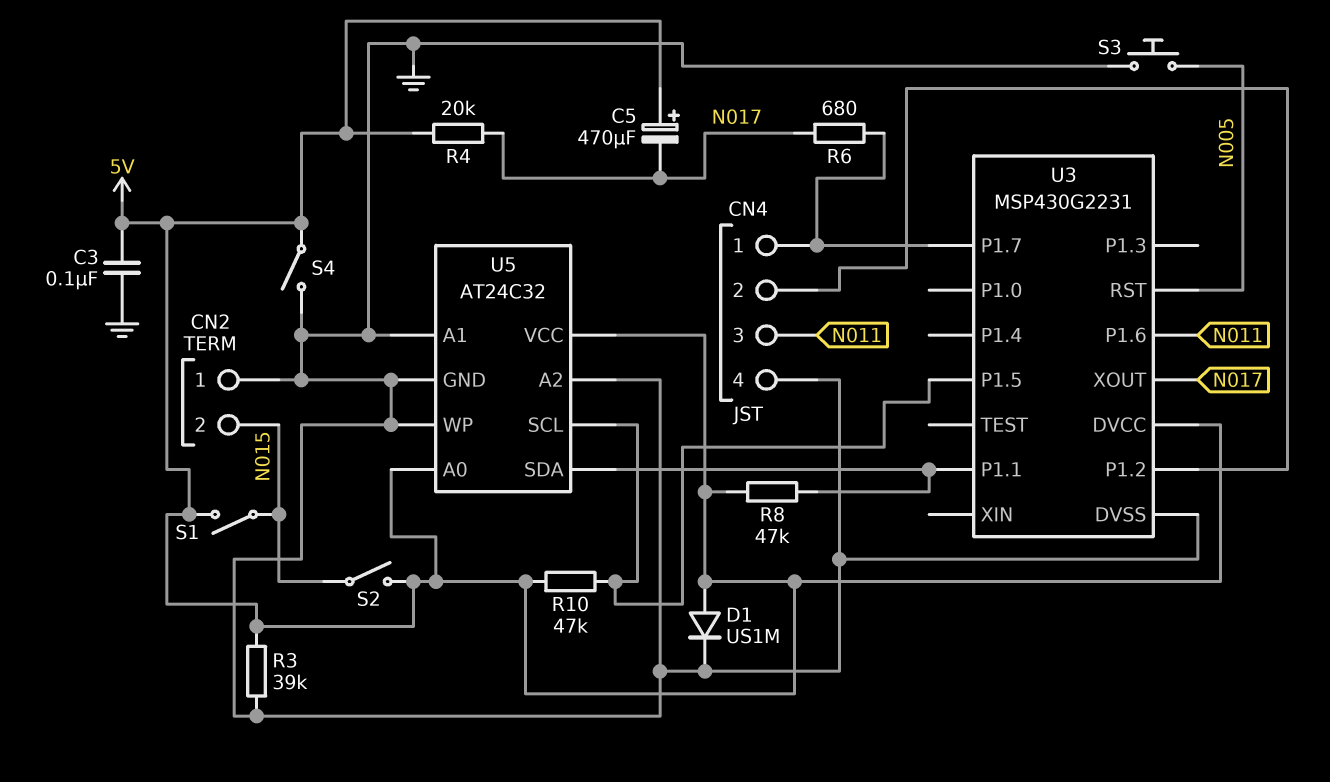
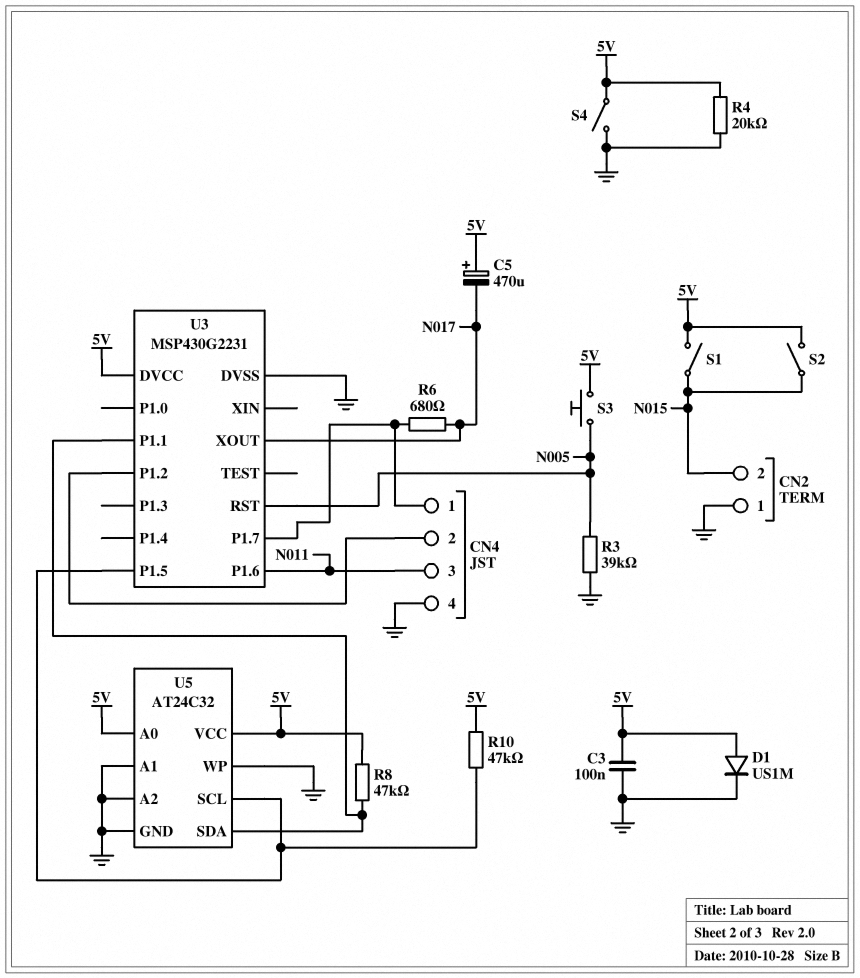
R3: 39k (5V, GND) -> 39k (GND, N005)
R4: 20k (5V, N017) -> 20k (5V, GND)
S3: button (GND, N005) -> button (5V, N005)

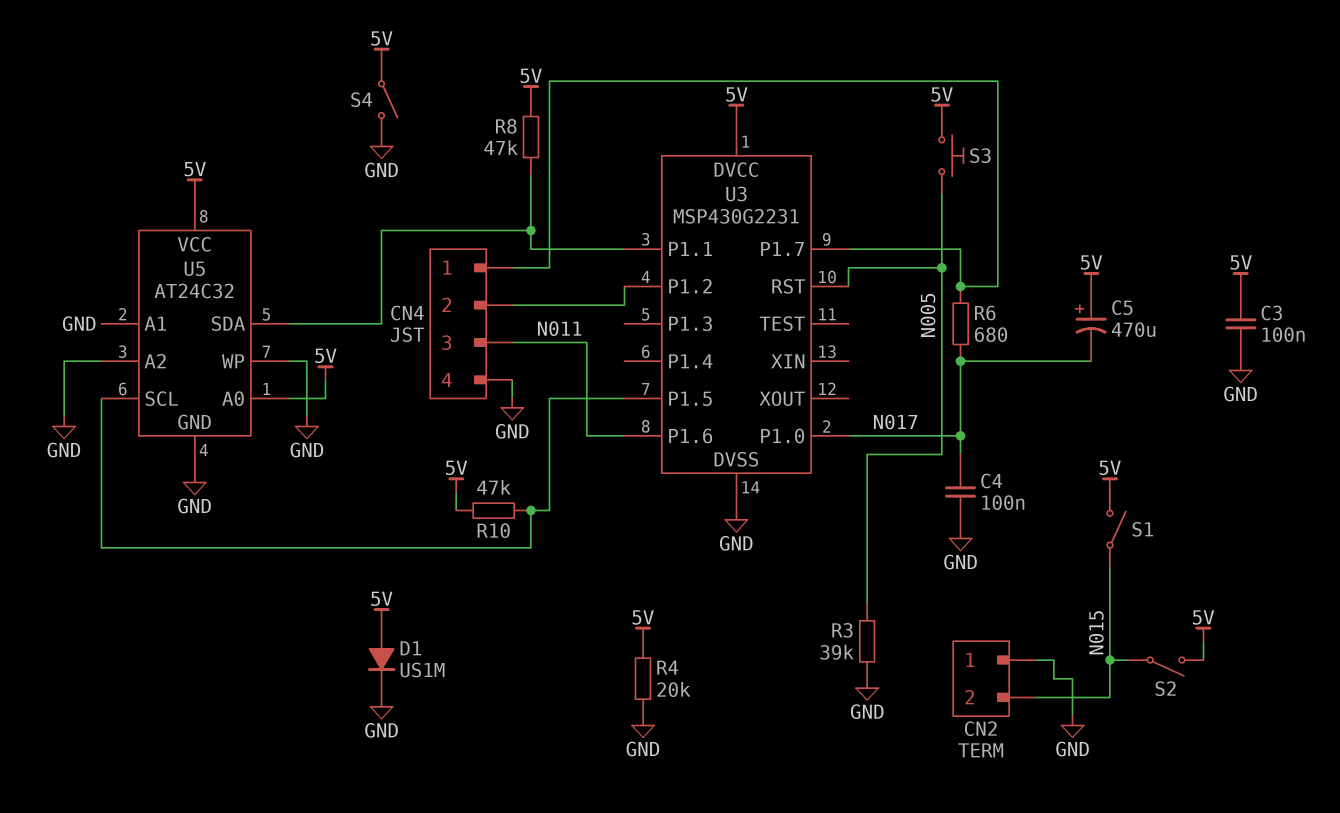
C4: none -> 100nF (GND, N017)
U3 pin P1.0: none -> N017
U3 pin XOUT: N017 -> none

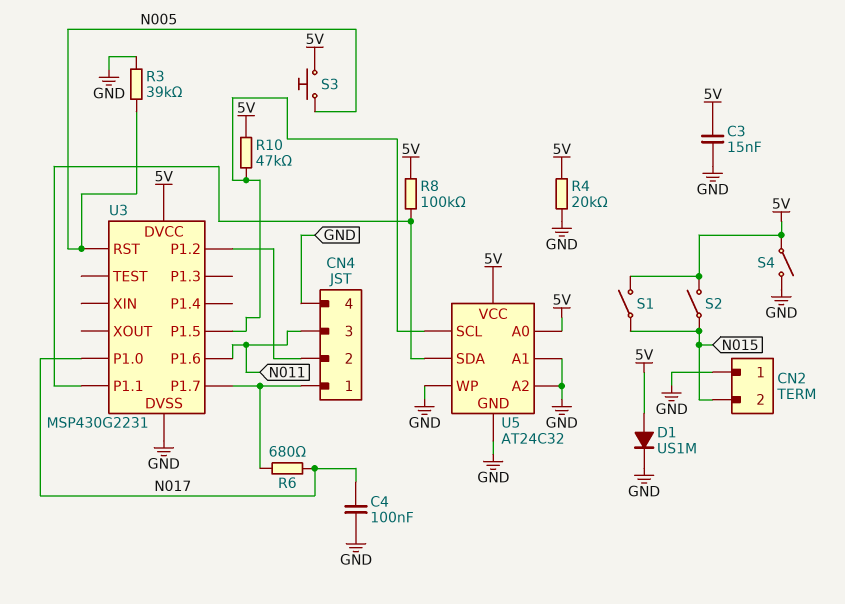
C3: 100nF (5V, GND) -> 15nF (5V, GND)
C5: 470uF (plus 5V, minus N017) -> none
R8: 47k (5V, U3/P1.1) -> 100k (5V, U3/P1.1)

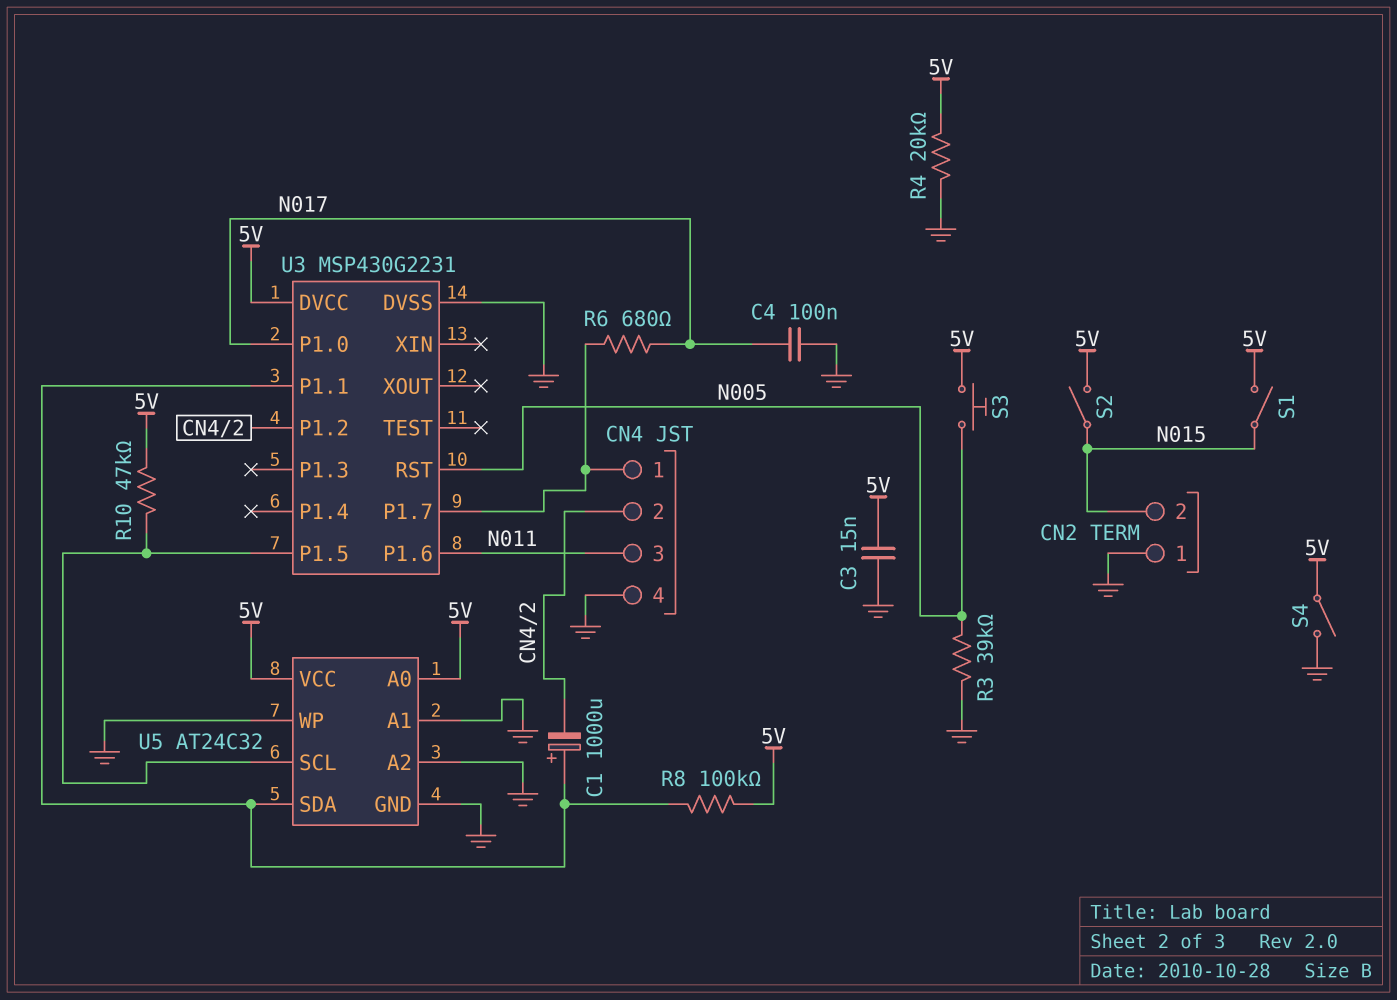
C1: none -> 1000uF (plus U3/P1.1, minus CN4/2)
D1: diode US1M (A 5V, K GND) -> none

